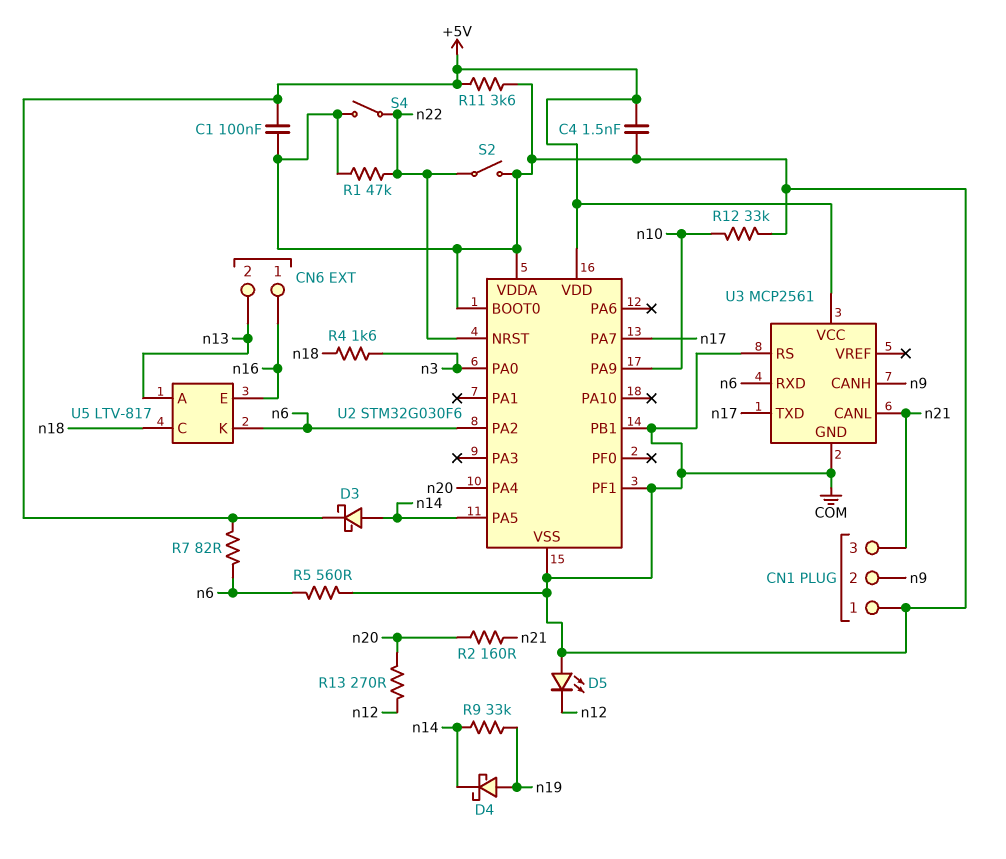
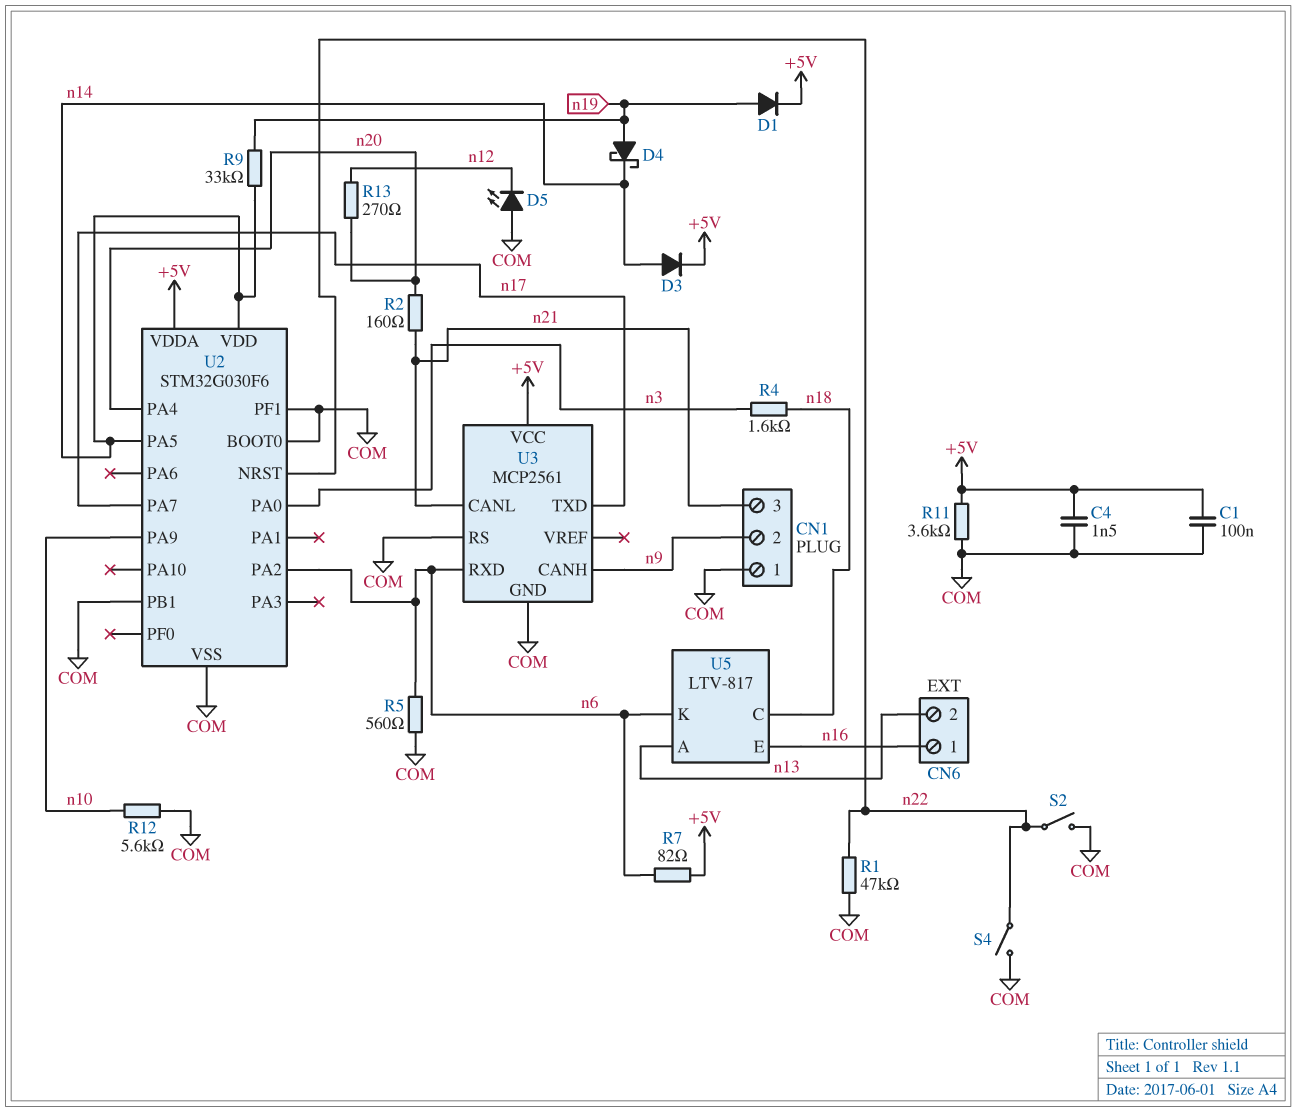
D1: none -> diode (A n19, K +5V)
D3: schottky (A n14, K +5V) -> diode (A n14, K +5V)
R12: 33k (COM, n10) -> 5.6k (COM, n10)
U2 pin VDD: +5V -> n14
U2 pin VDDA: COM -> +5V

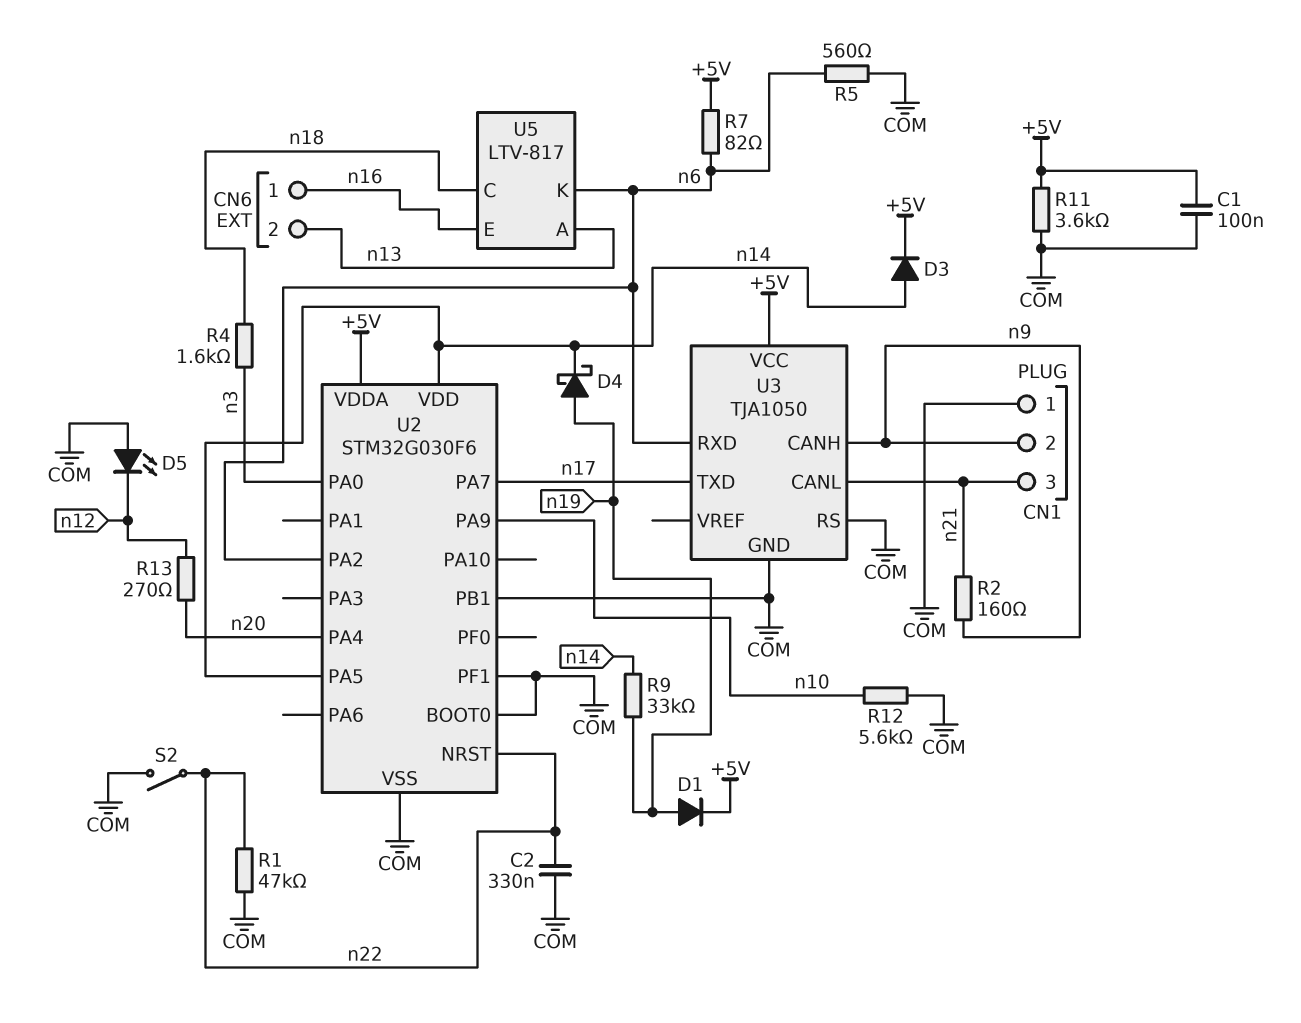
C2: none -> 330nF (COM, n22)
C4: 1.5nF (+5V, COM) -> none
R2: 160 (n20, n21) -> 160 (n9, n21)
S4: switch (COM, n22) -> none
U3: MCP2561 -> TJA1050

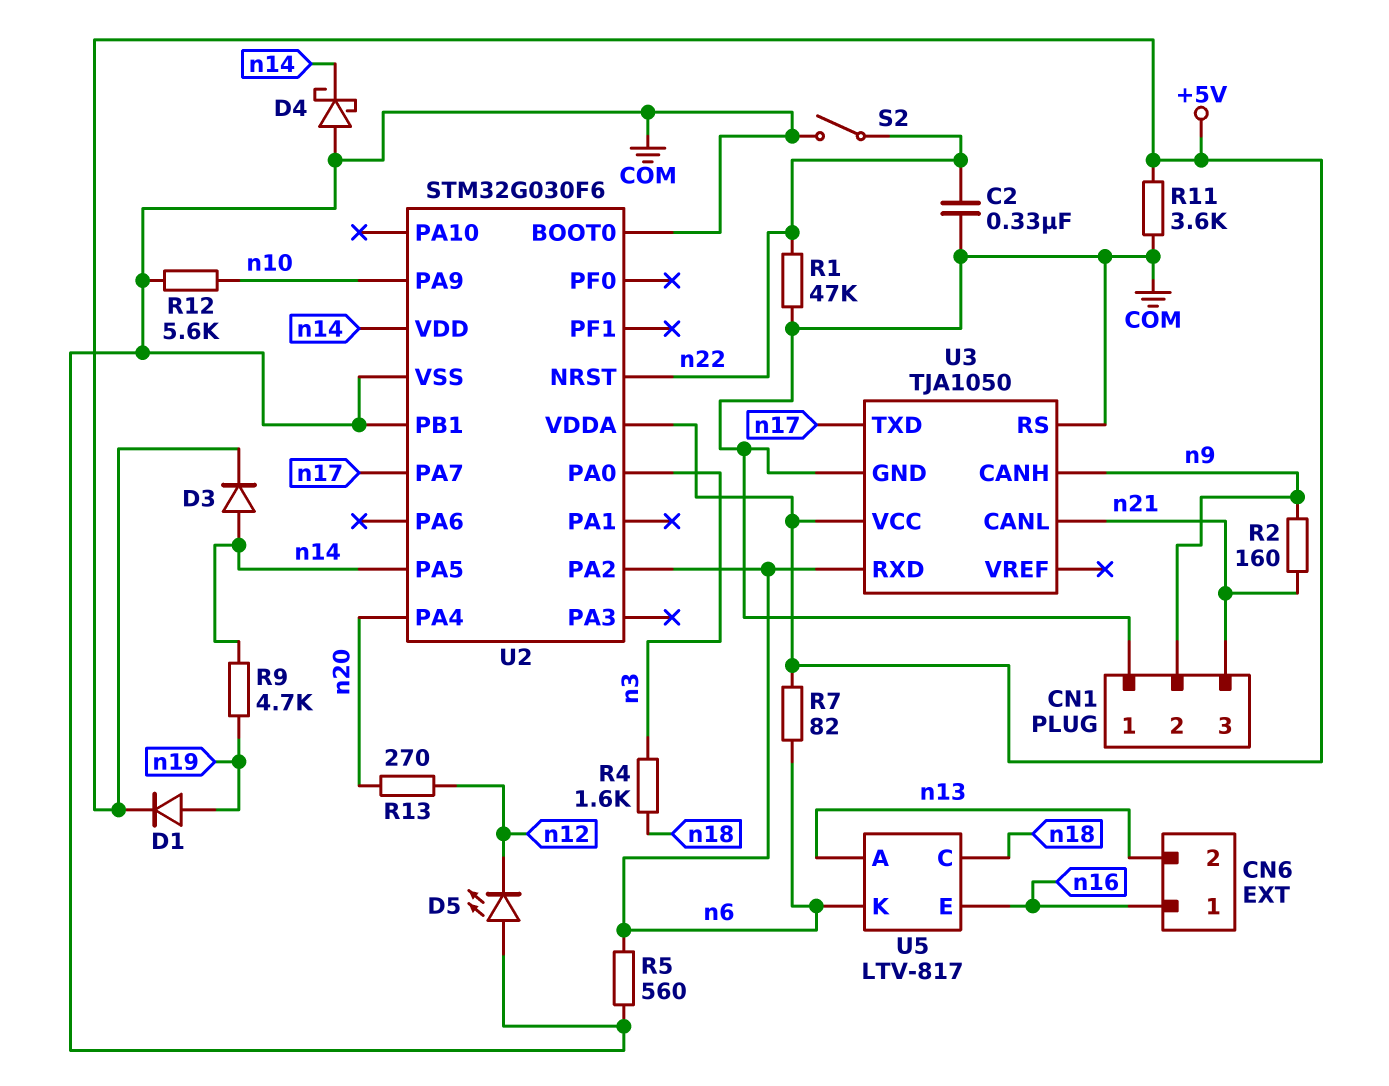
C1: 100nF (+5V, COM) -> none
D4: schottky (A n19, K n14) -> schottky (A COM, K n14)
R9: 33k (n14, n19) -> 4.7k (n14, n19)
U2 pin PF1: COM -> none

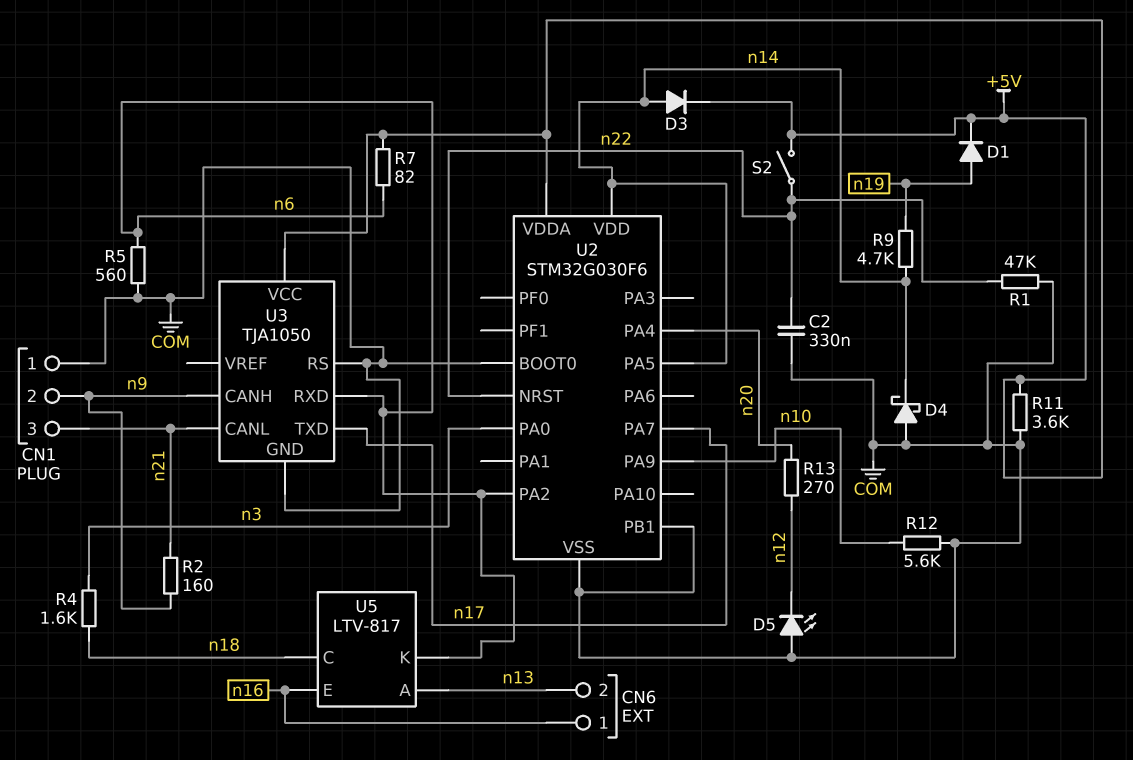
S2: switch (COM, n22) -> switch (+5V, n22)

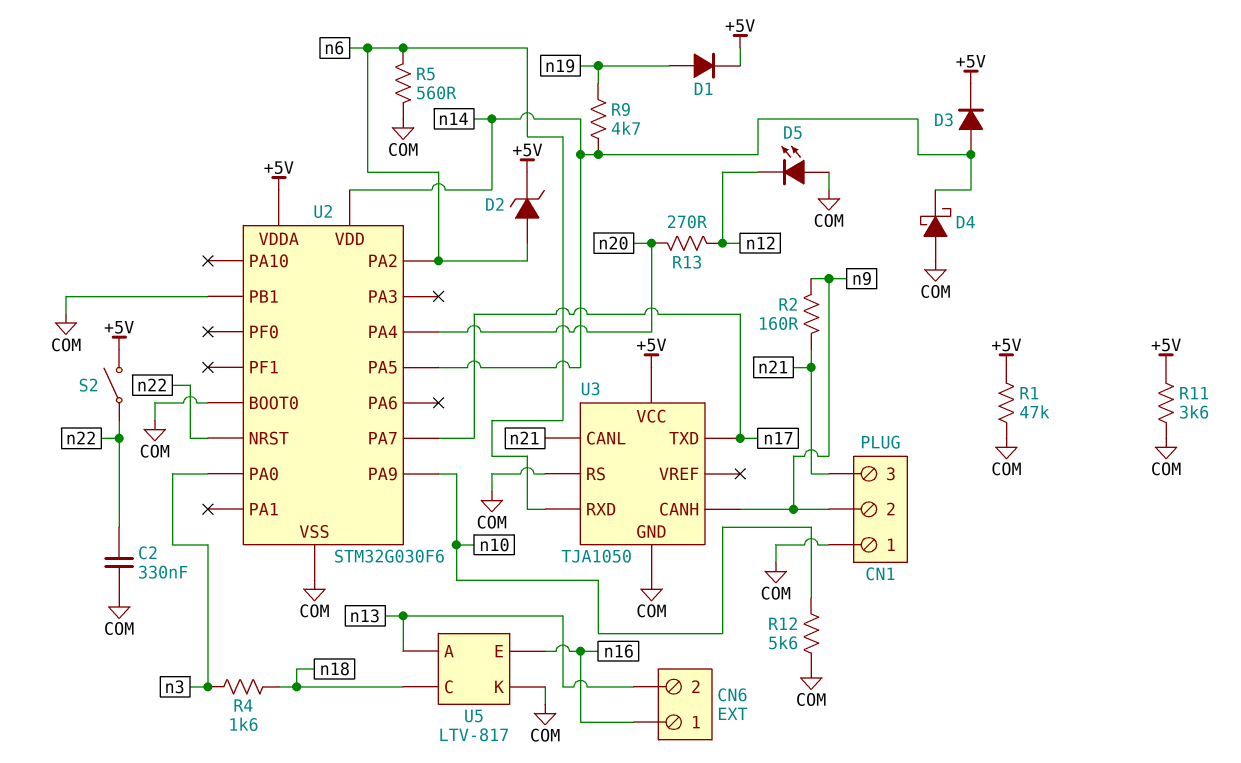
D2: none -> zener (A n6, K +5V)
R1: 47k (COM, n22) -> 47k (+5V, COM)
R7: 82 (+5V, n6) -> none
U5 pin K: n6 -> COM

